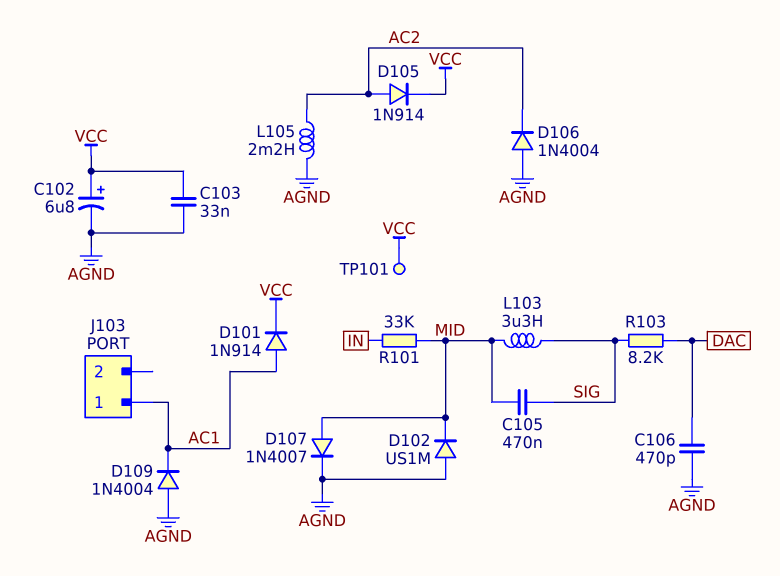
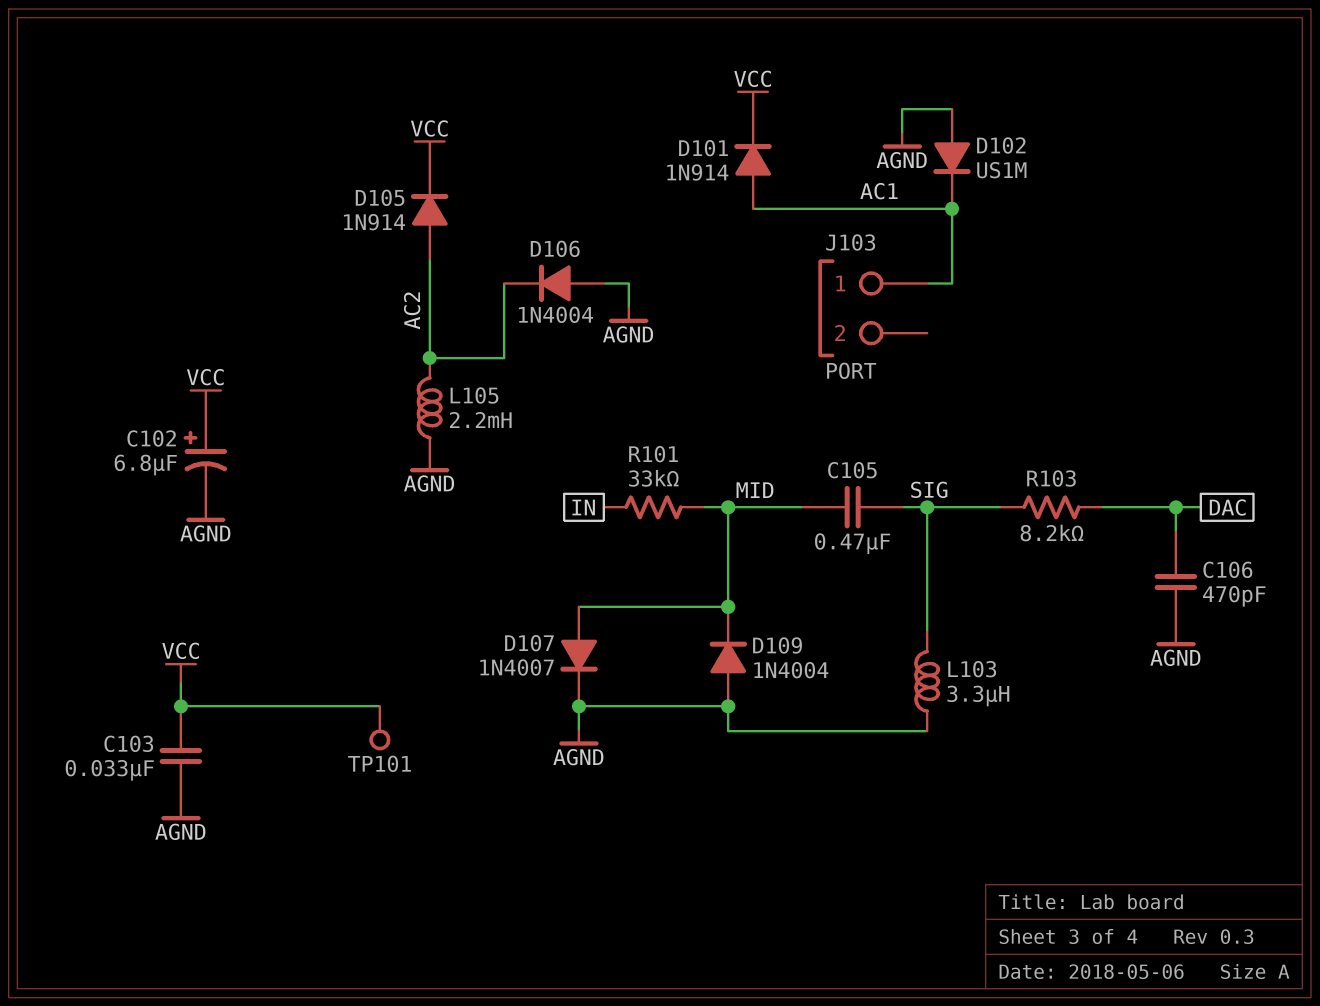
D102: diode US1M (A AGND, K MID) -> diode US1M (A AGND, K AC1)
D109: diode 1N4004 (A AGND, K AC1) -> diode 1N4004 (A AGND, K MID)
L103: 3.3uH (MID, SIG) -> 3.3uH (AGND, SIG)

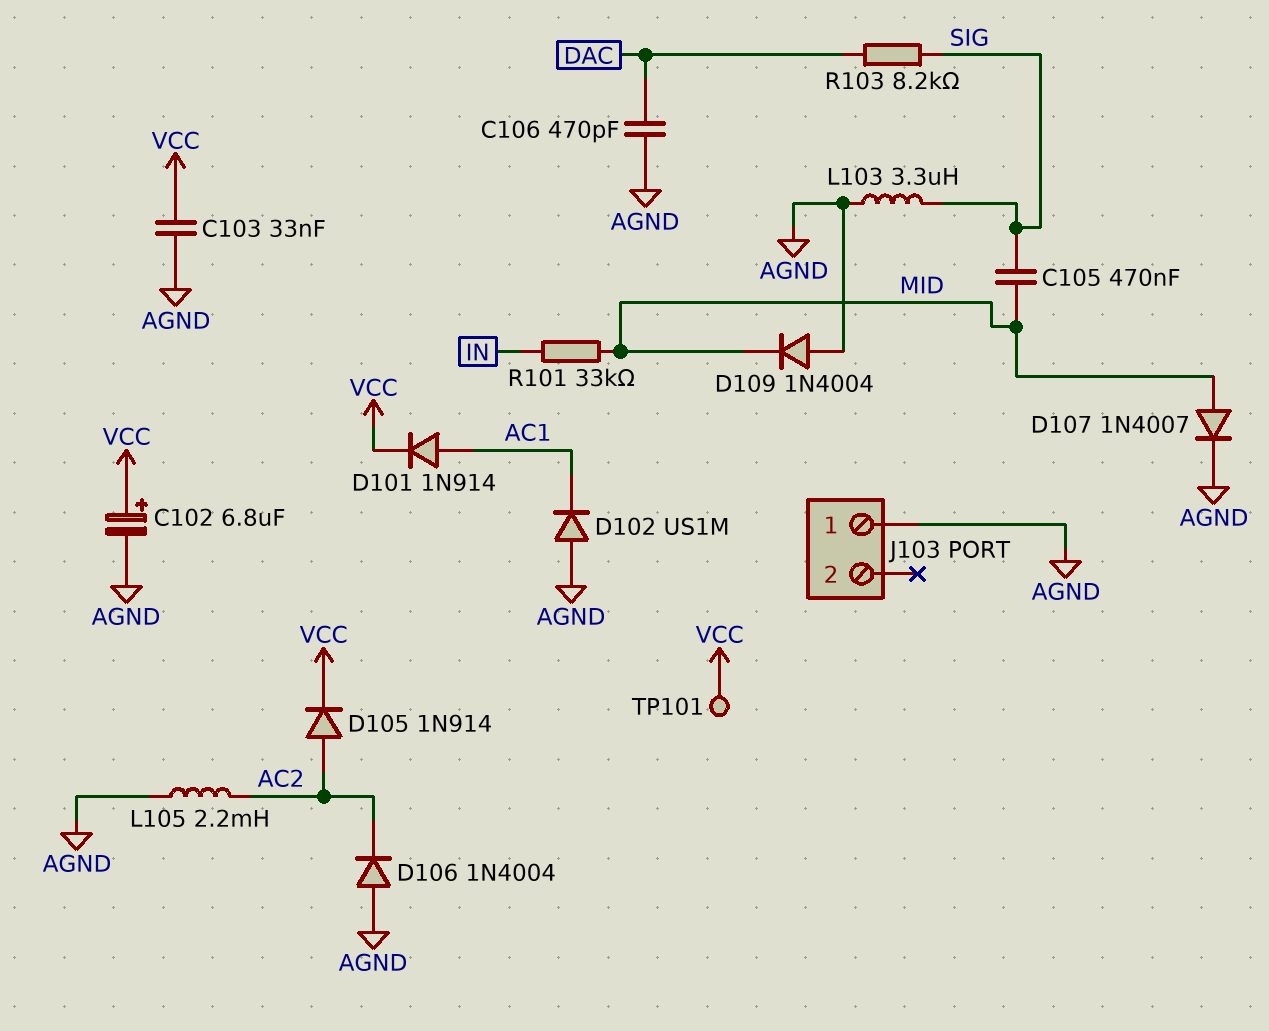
J103 pin 1: AC1 -> AGND

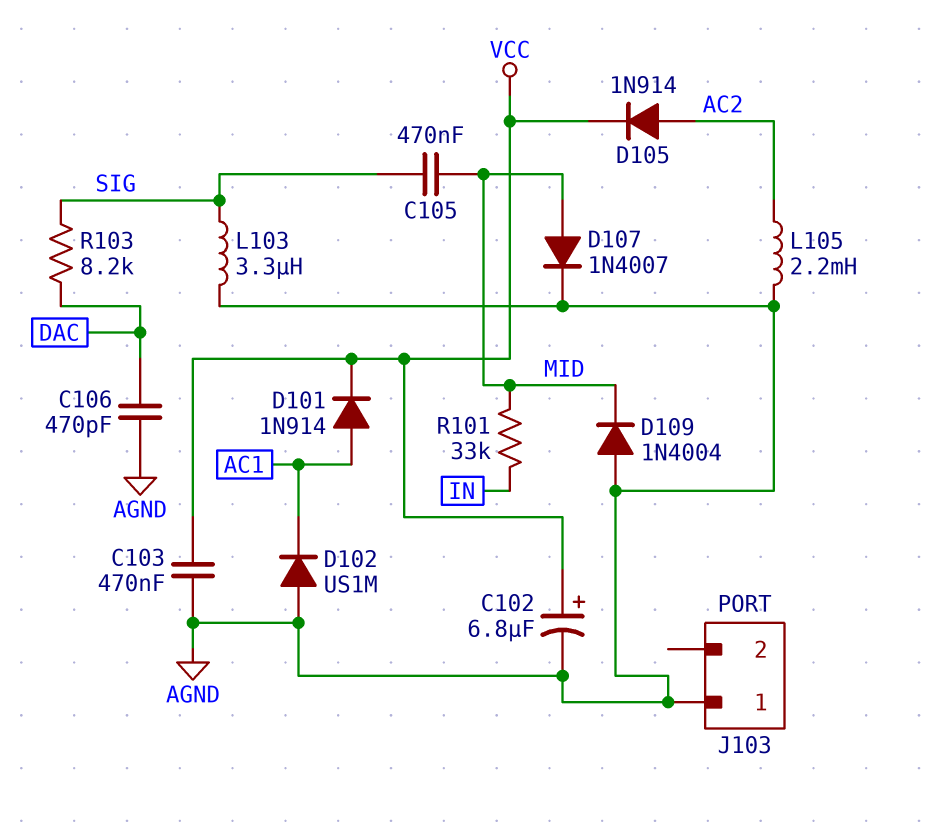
C103: 33nF (AGND, VCC) -> 470nF (AGND, VCC)
D106: diode 1N4004 (A AGND, K AC2) -> none
TP101: test point (VCC) -> none

